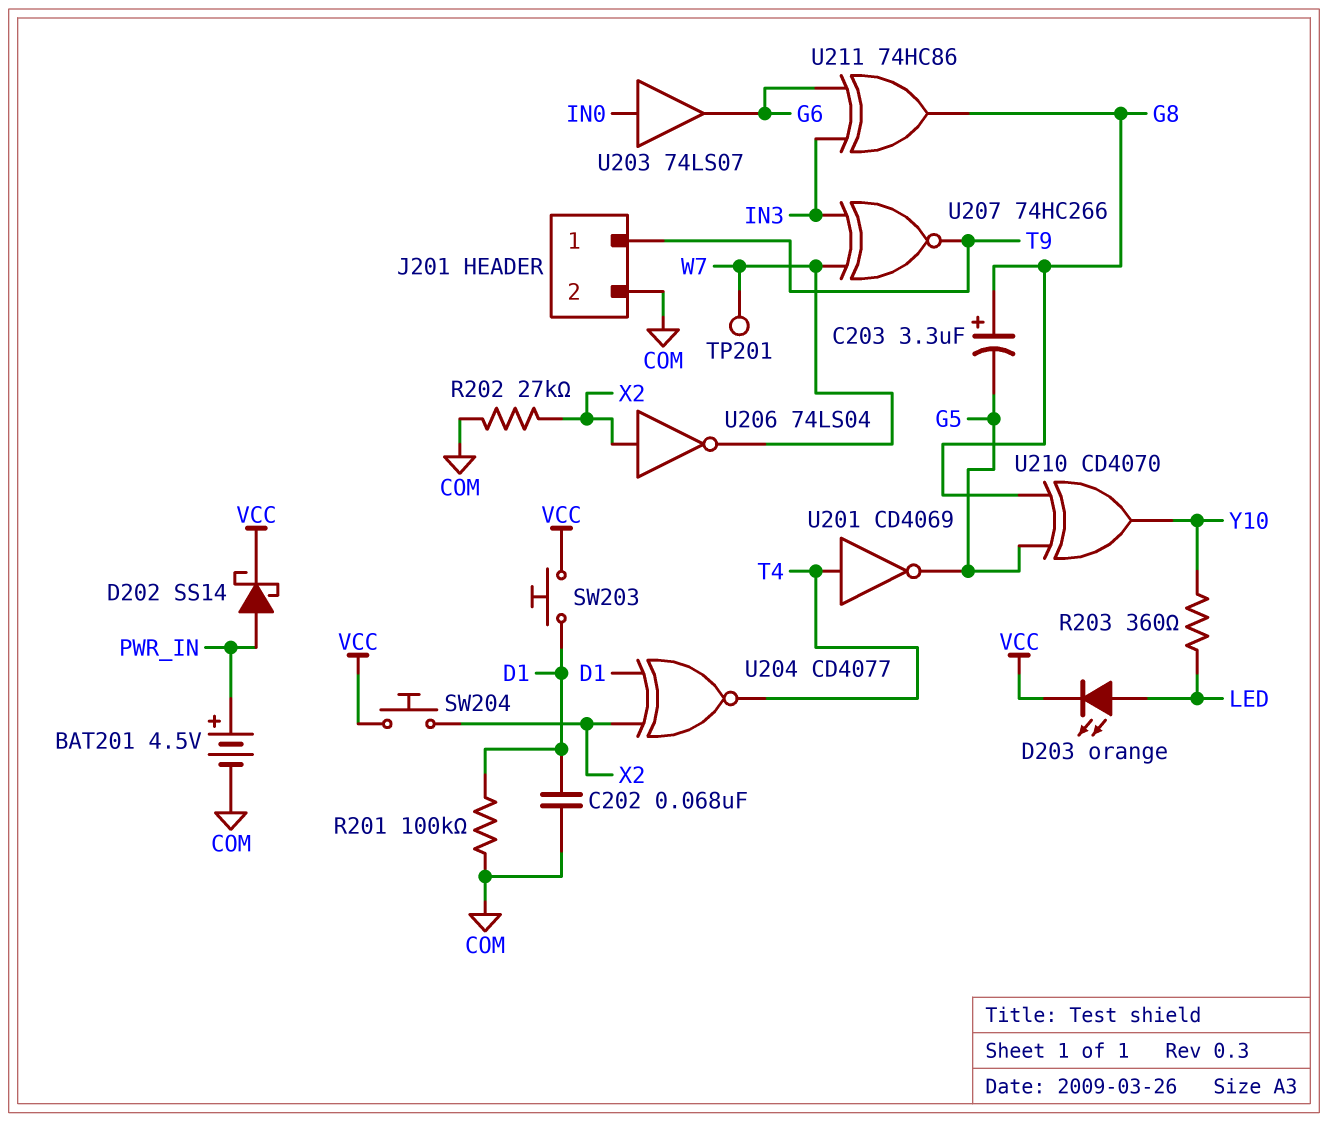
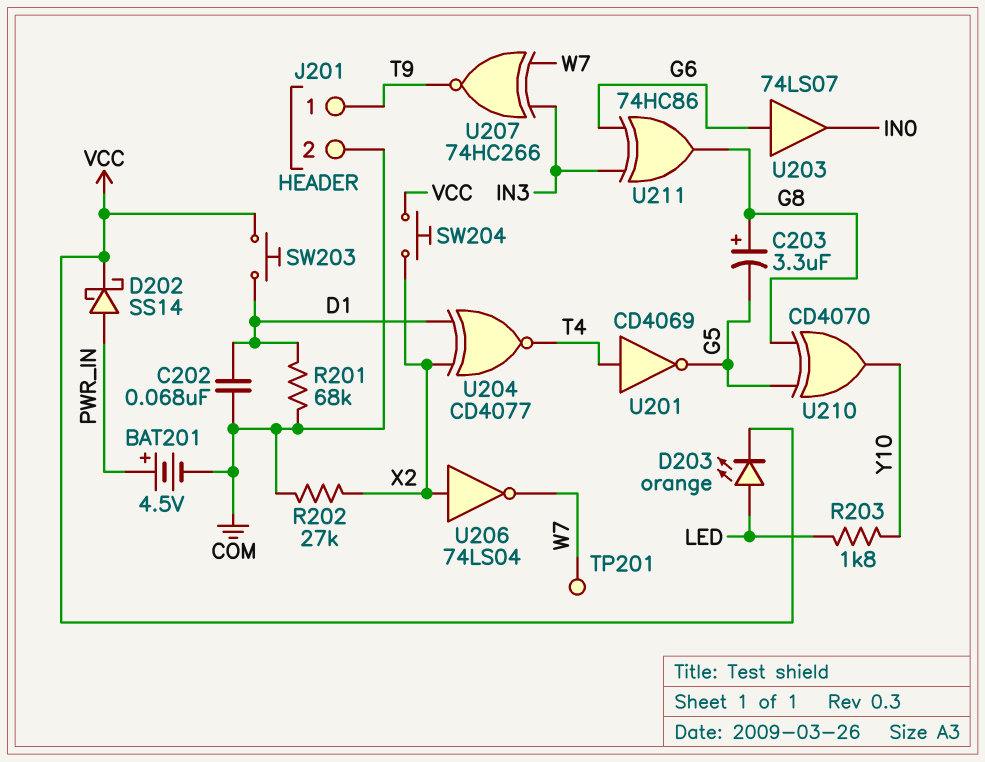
R201: 100k (COM, D1) -> 68k (COM, D1)
R203: 360 (LED, Y10) -> 1.8k (LED, Y10)
U203: buffer 74LS07 (in IN0, out G6) -> buffer 74LS07 (in G6, out IN0)

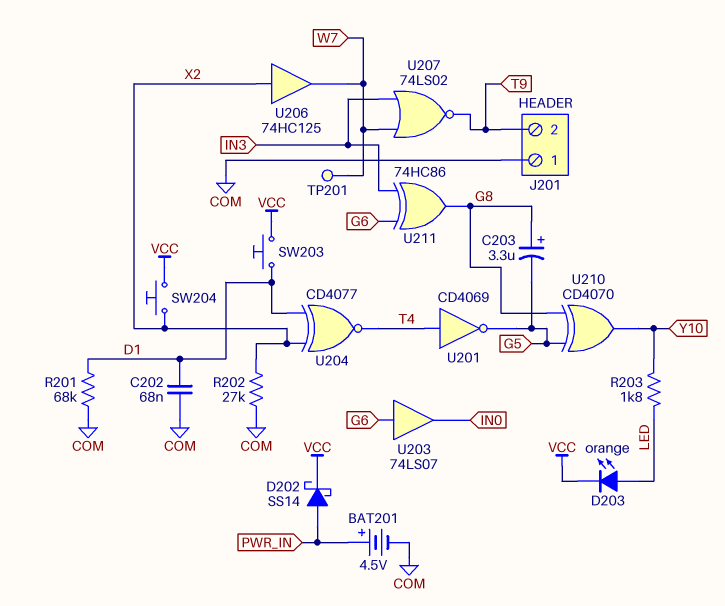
J201 pin 1: T9 -> COM
J201 pin 2: COM -> T9
U206: NOT 74LS04 (in X2, out W7) -> buffer 74HC125 (in X2, out W7)
U207: XNOR 74HC266 (in IN3, in W7, out T9) -> NOR 74LS02 (in IN3, in W7, out T9)

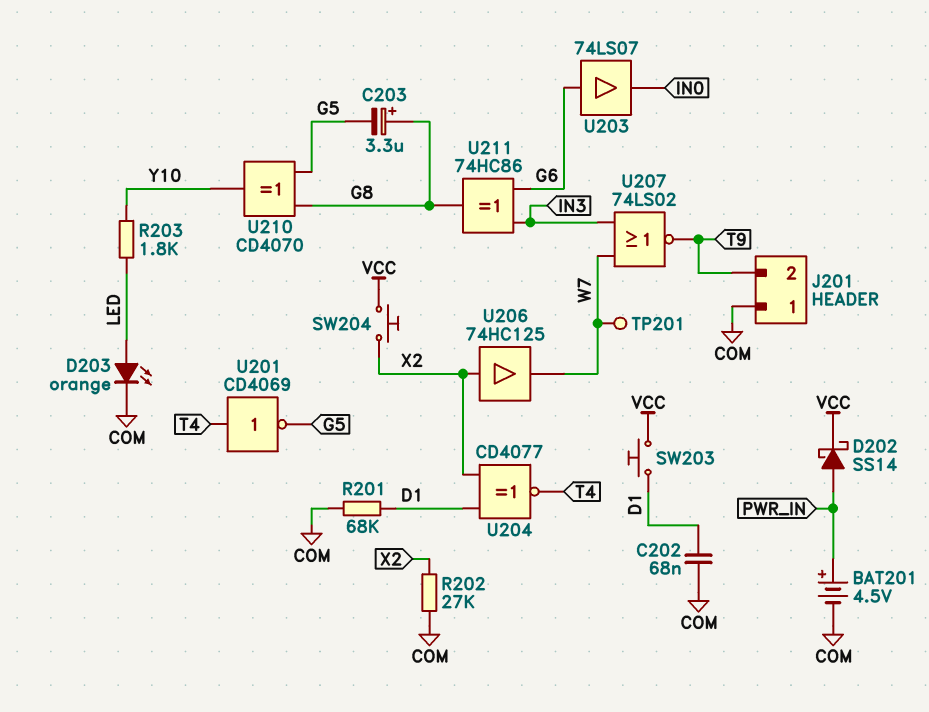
D203: LED orange (A LED, K VCC) -> LED orange (A LED, K COM)

